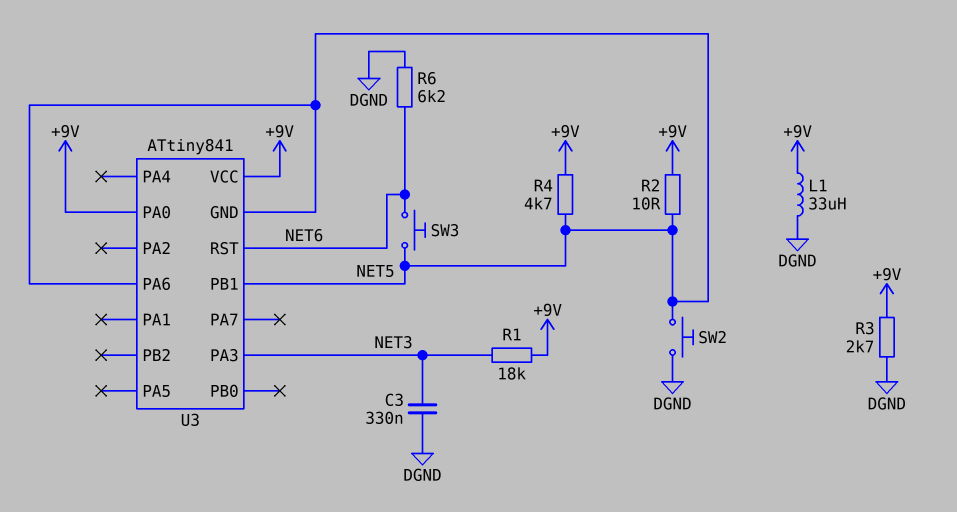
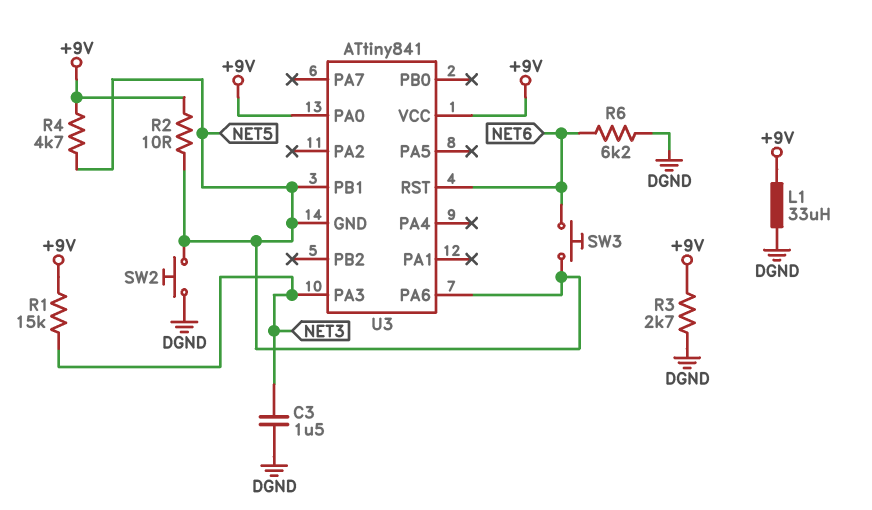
C3: 330nF (DGND, NET3) -> 1.5uF (DGND, NET3)
R1: 18k (+9V, NET3) -> 15k (+9V, NET3)

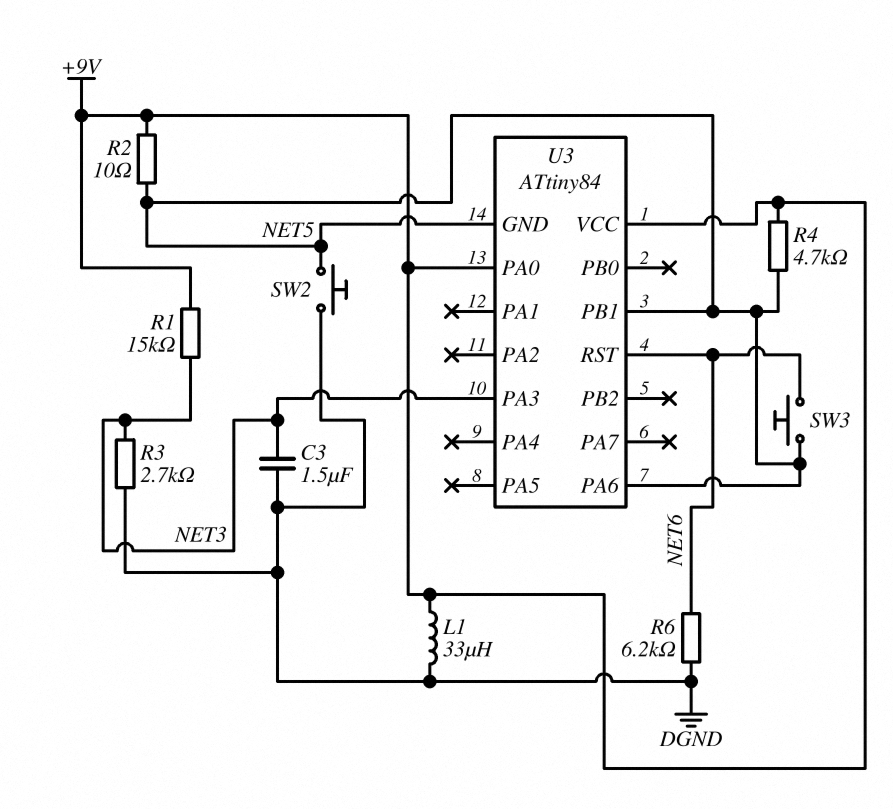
R3: 2.7k (+9V, DGND) -> 2.7k (DGND, NET3)
U3: ATtiny841 -> ATtiny84

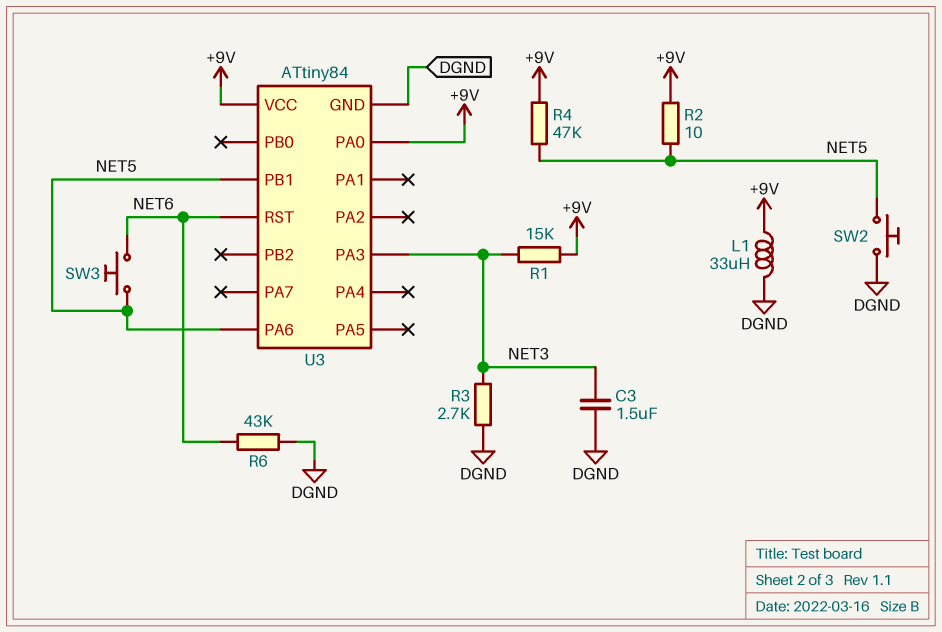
R4: 4.7k (+9V, NET5) -> 47k (+9V, NET5)
R6: 6.2k (DGND, NET6) -> 43k (DGND, NET6)
U3 pin GND: NET5 -> DGND

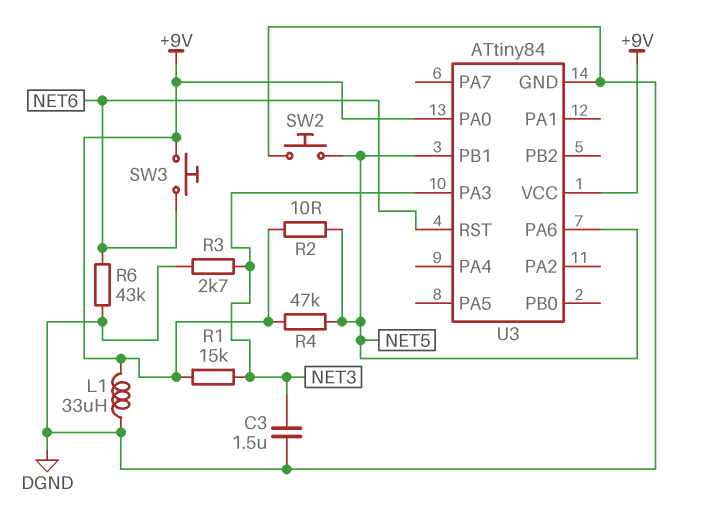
SW3: button (NET5, NET6) -> button (+9V, NET6)

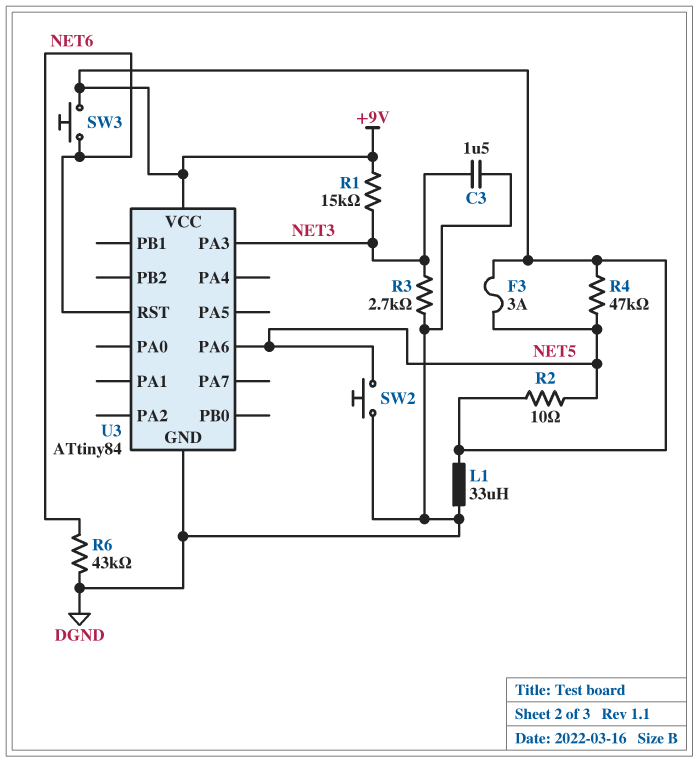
F3: none -> 3A (+9V, NET5)
U3 pin PA0: +9V -> none
U3 pin PB1: NET5 -> none

